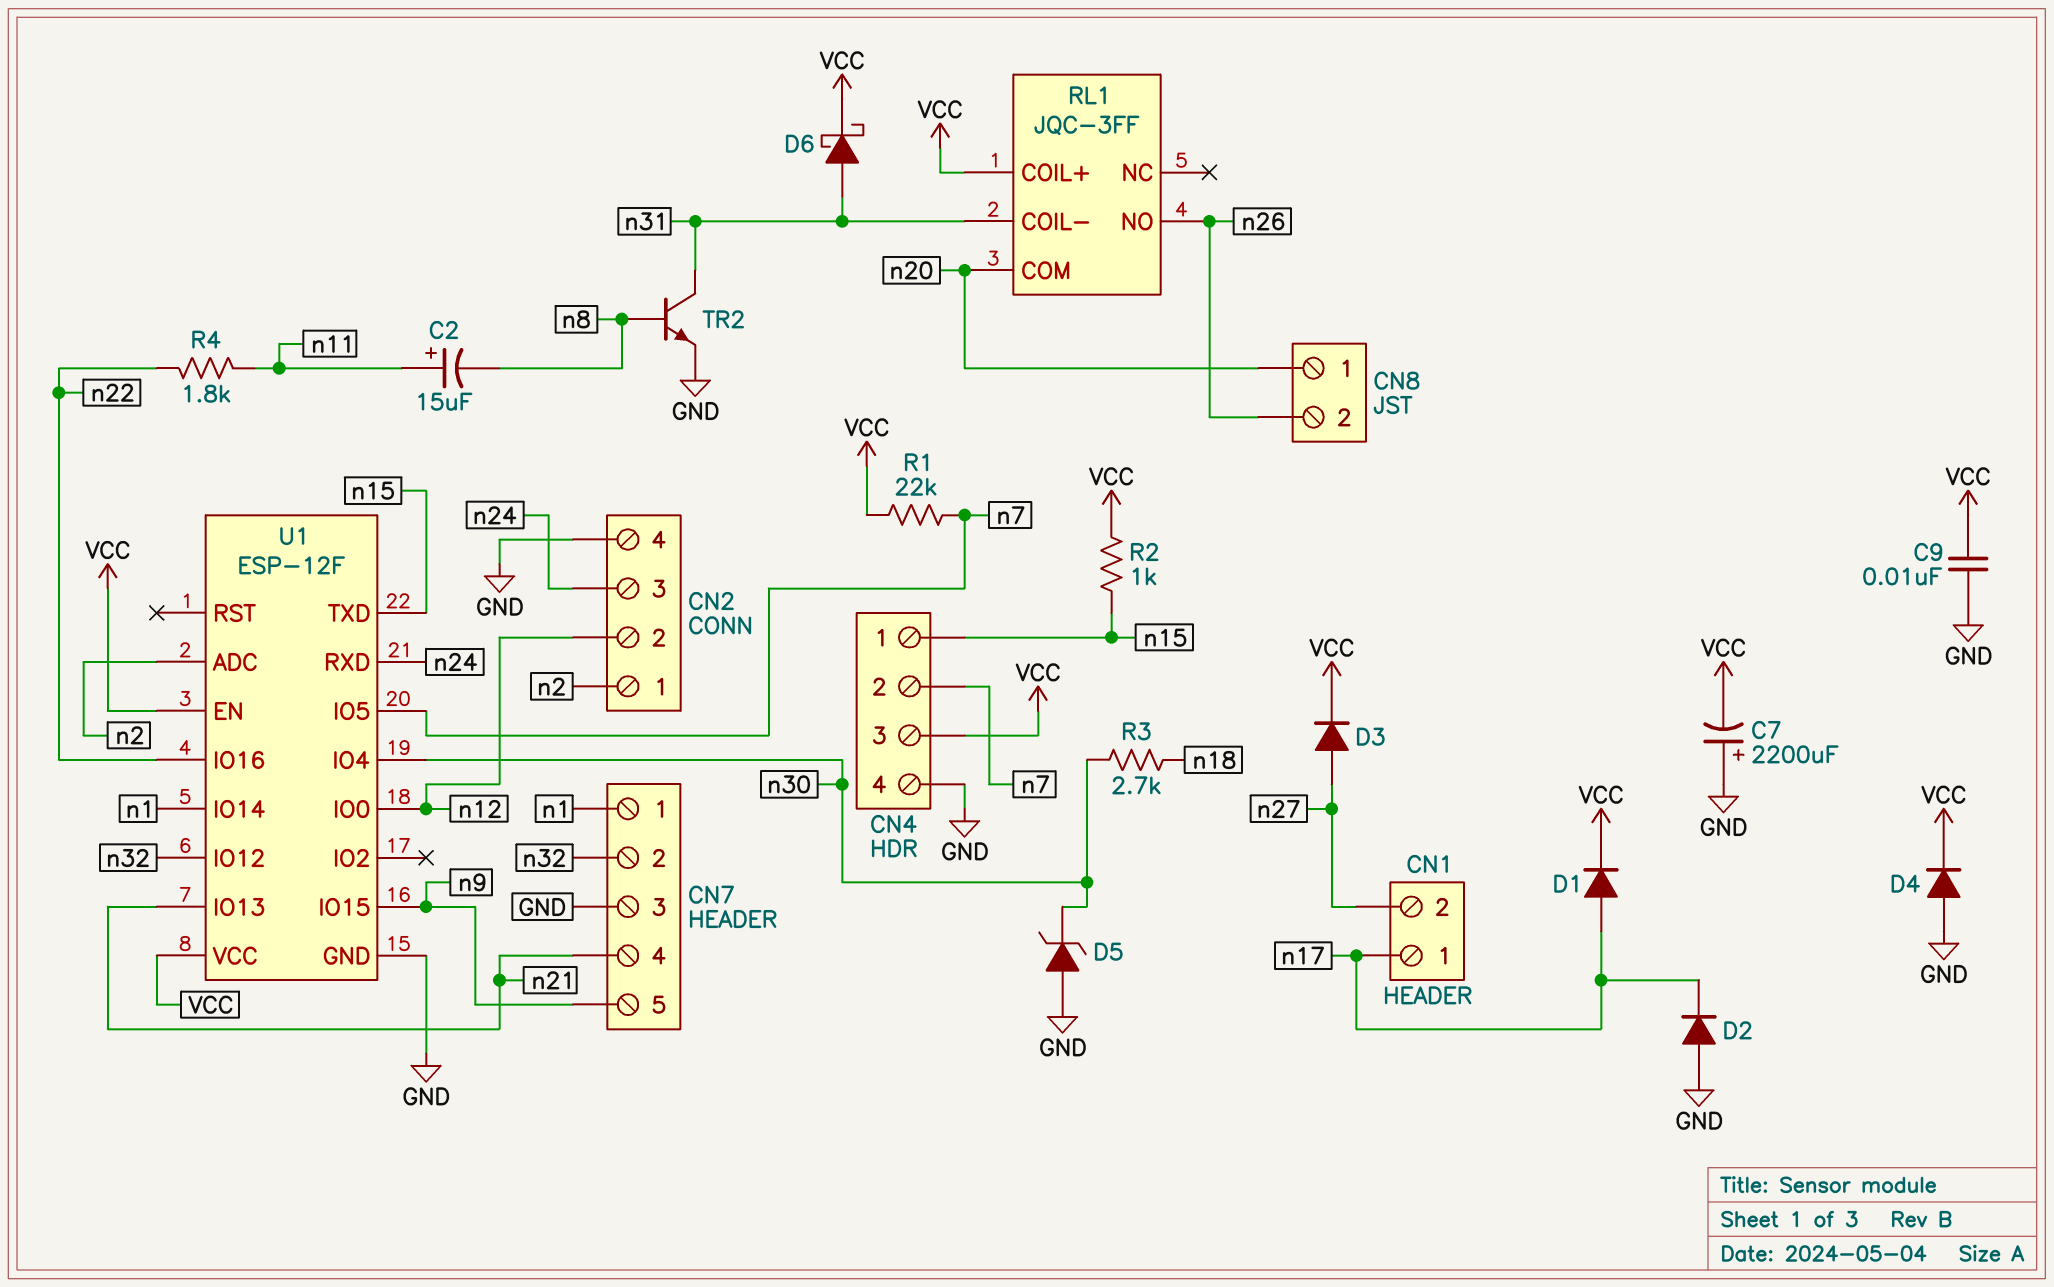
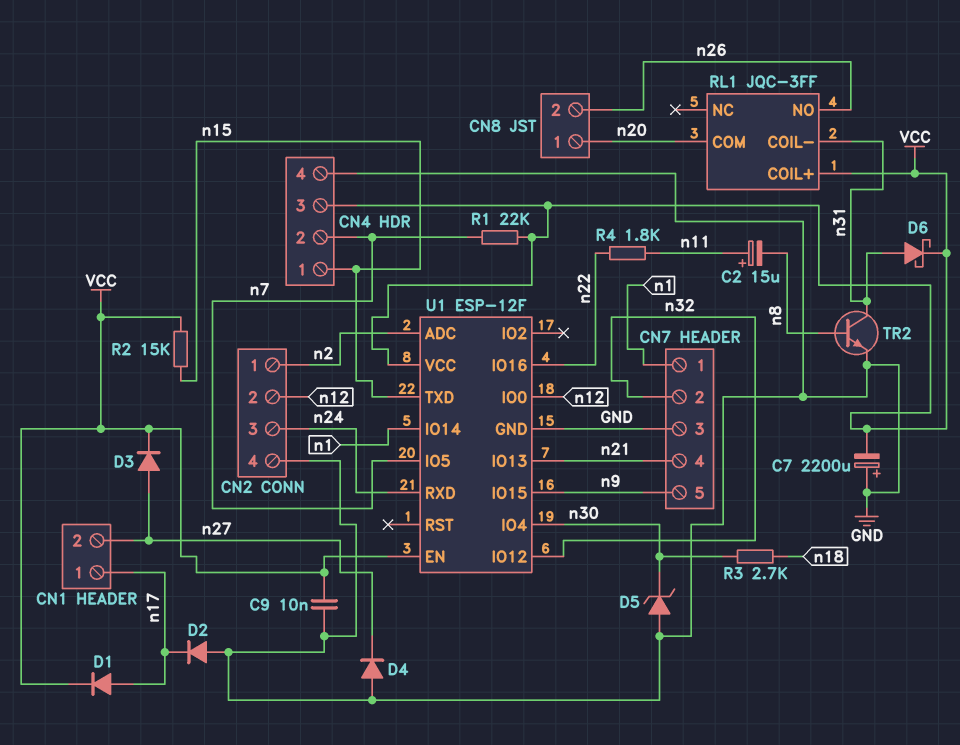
D4: diode (A GND, K VCC) -> diode (A GND, K n27)
R2: 1k (VCC, n15) -> 15k (VCC, n15)

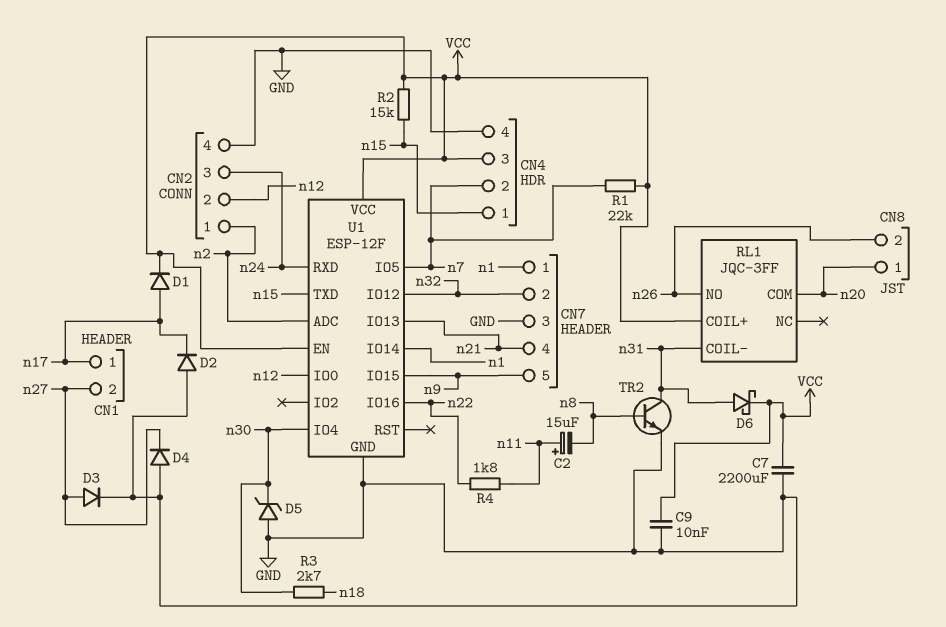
C7: 2200uF (plus GND, minus VCC) -> 2200uF (GND, VCC)
D3: diode (A n27, K VCC) -> diode (A n27, K GND)

